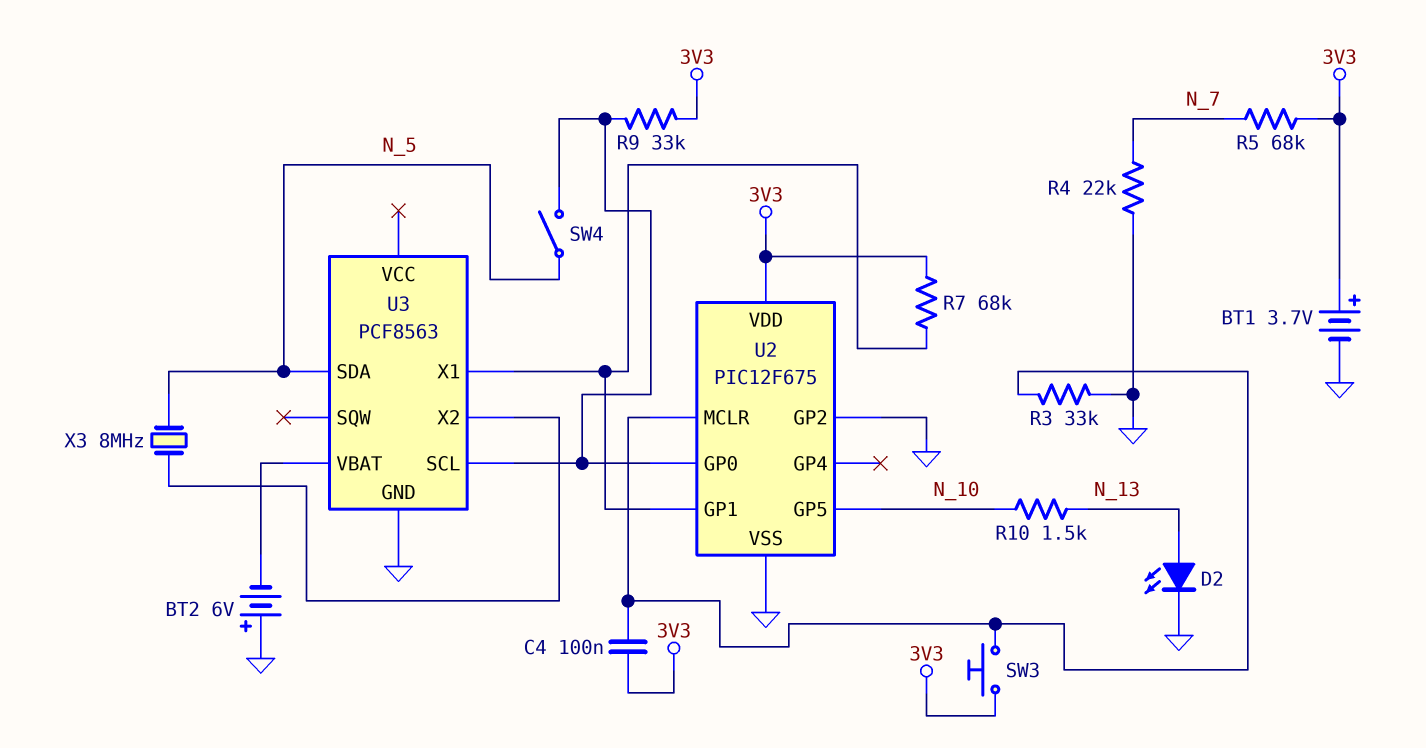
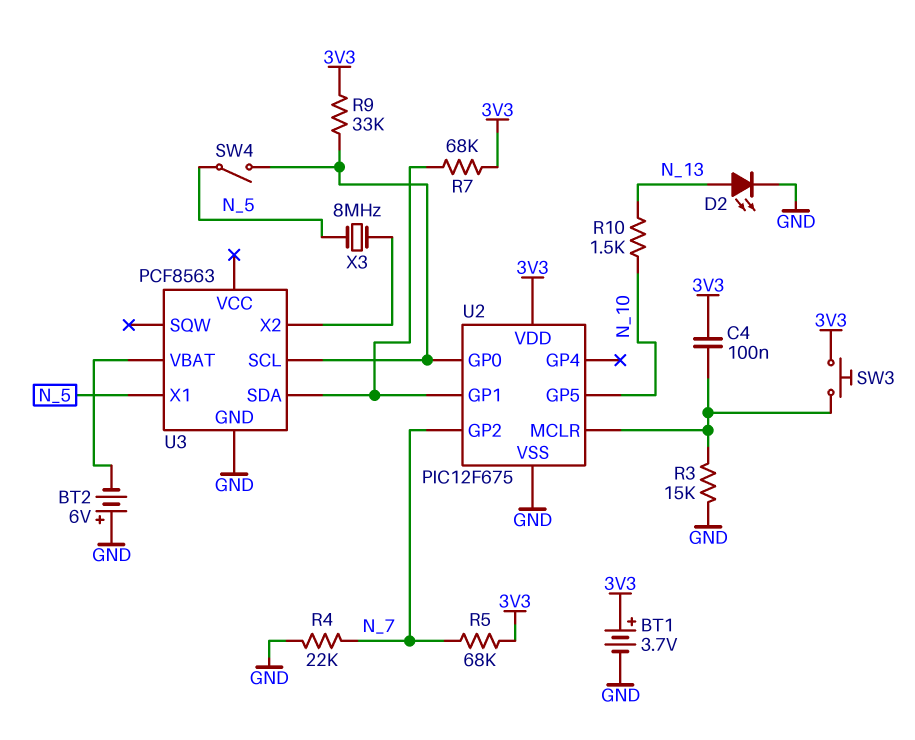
R3: 33k (GND, U2/MCLR) -> 15k (GND, U2/MCLR)
U2 pin GP2: GND -> N_7
U3 pin SDA: N_5 -> U2/GP1
U3 pin X1: U2/GP1 -> N_5

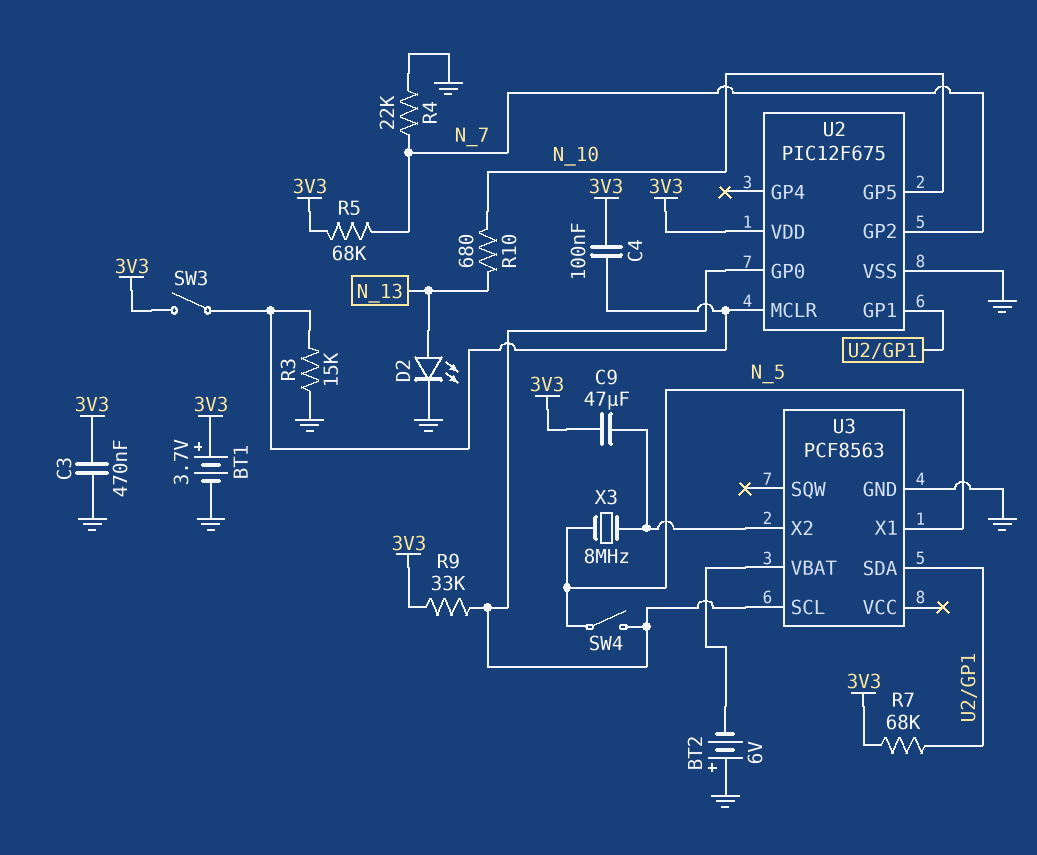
C3: none -> 470nF (3V3, GND)
C9: none -> 47uF (3V3, U3/X2)
R10: 1.5k (N_10, N_13) -> 680 (N_10, N_13)
SW3: button (3V3, U2/MCLR) -> switch (3V3, U2/MCLR)

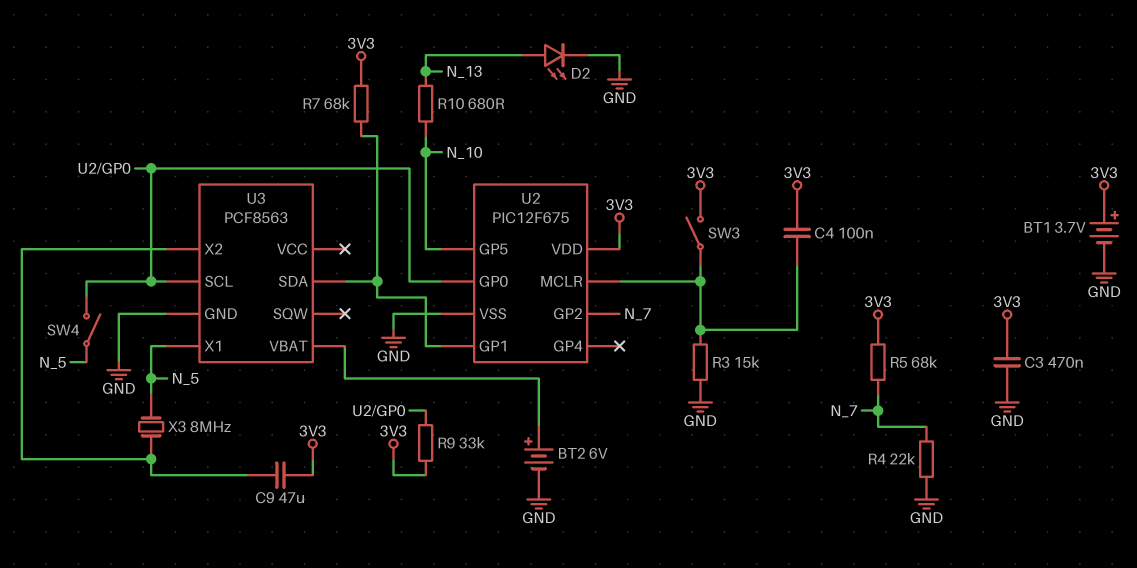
BT2: 6V (plus GND, minus U3/VBAT) -> 6V (plus U3/VBAT, minus GND)

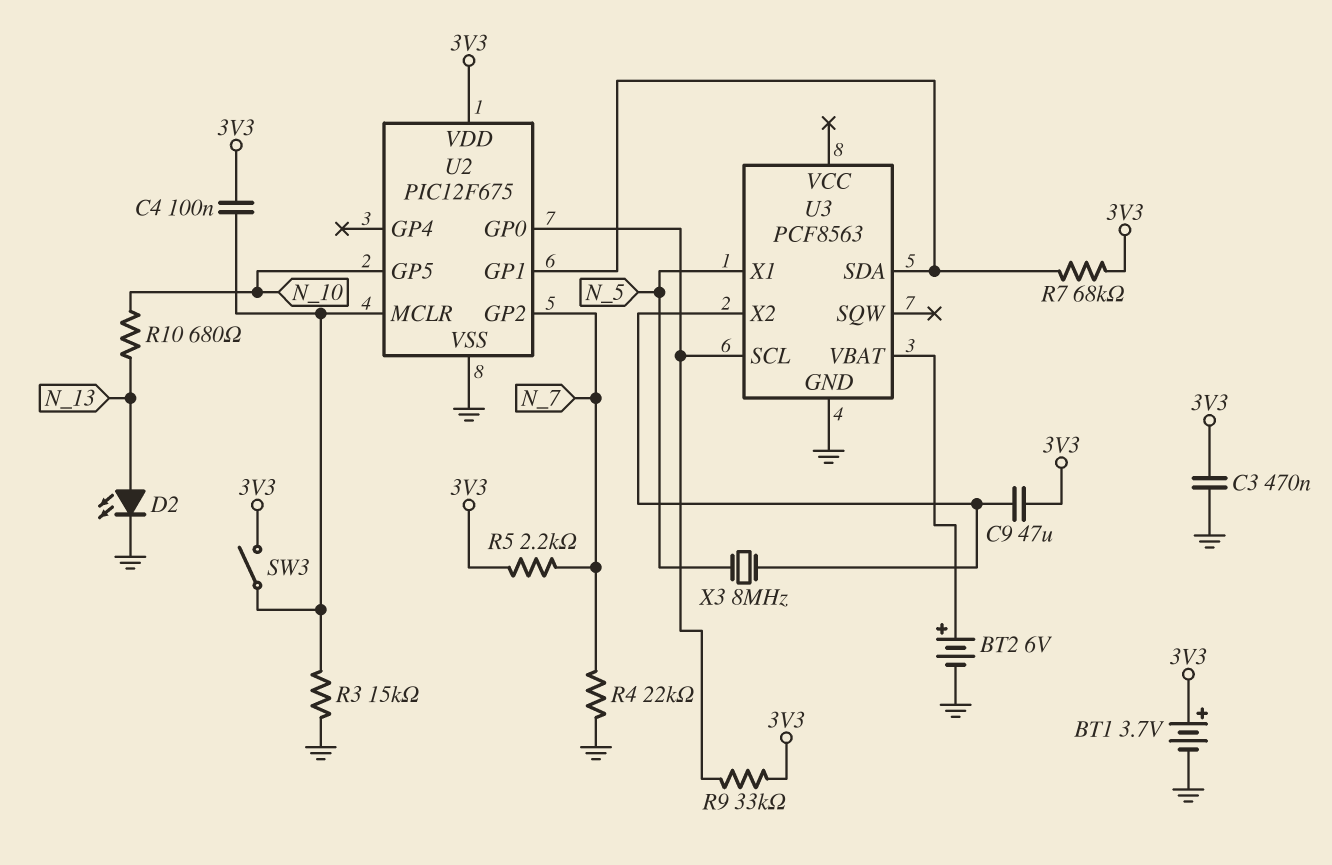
R5: 68k (3V3, N_7) -> 2.2k (3V3, N_7)
SW4: switch (N_5, U2/GP0) -> none

